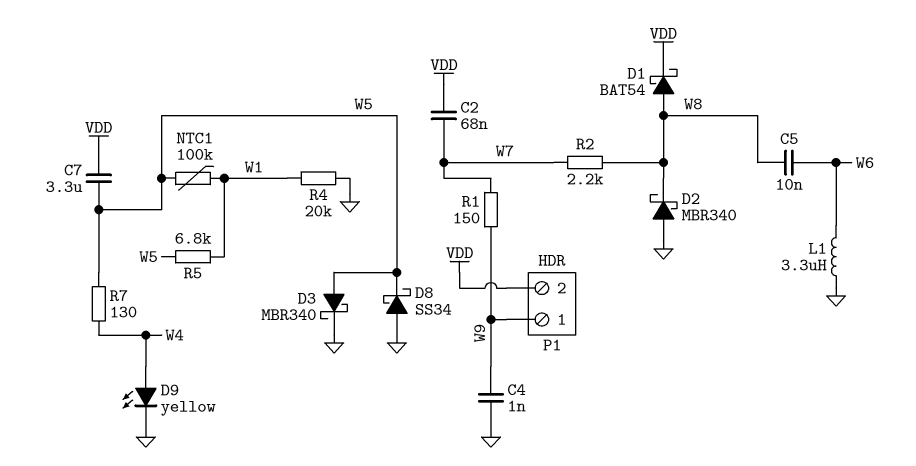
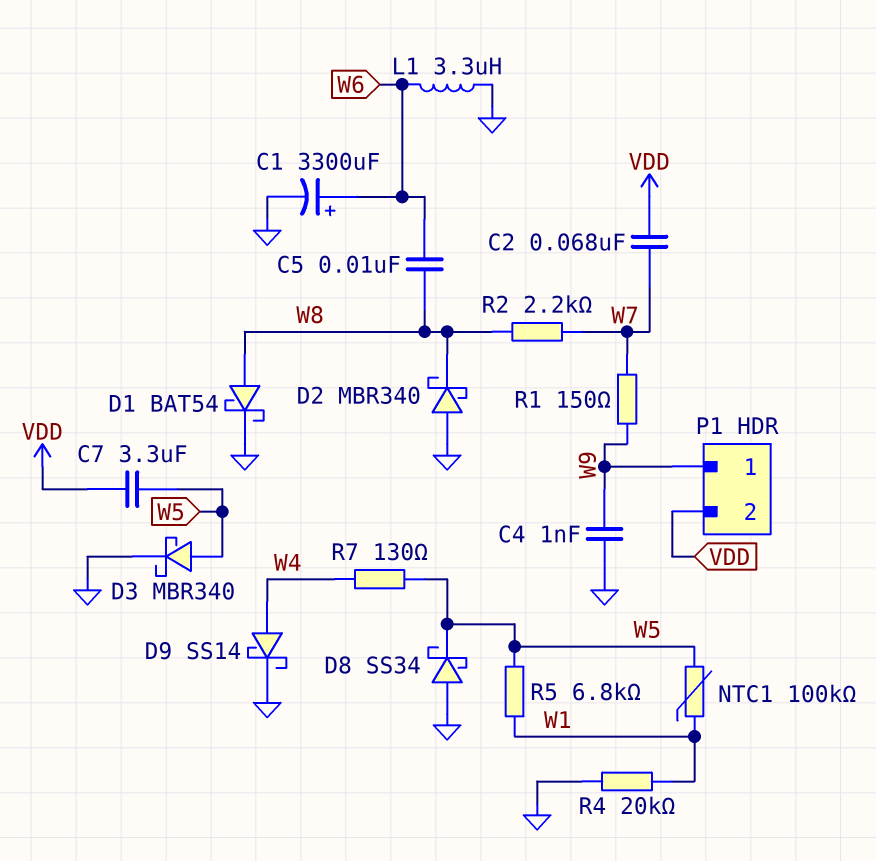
C1: none -> 3300uF (plus W6, minus GND)
D1: schottky BAT54 (A W8, K VDD) -> schottky BAT54 (A W8, K GND)
D9: LED yellow (A W4, K GND) -> schottky SS14 (A W4, K GND)

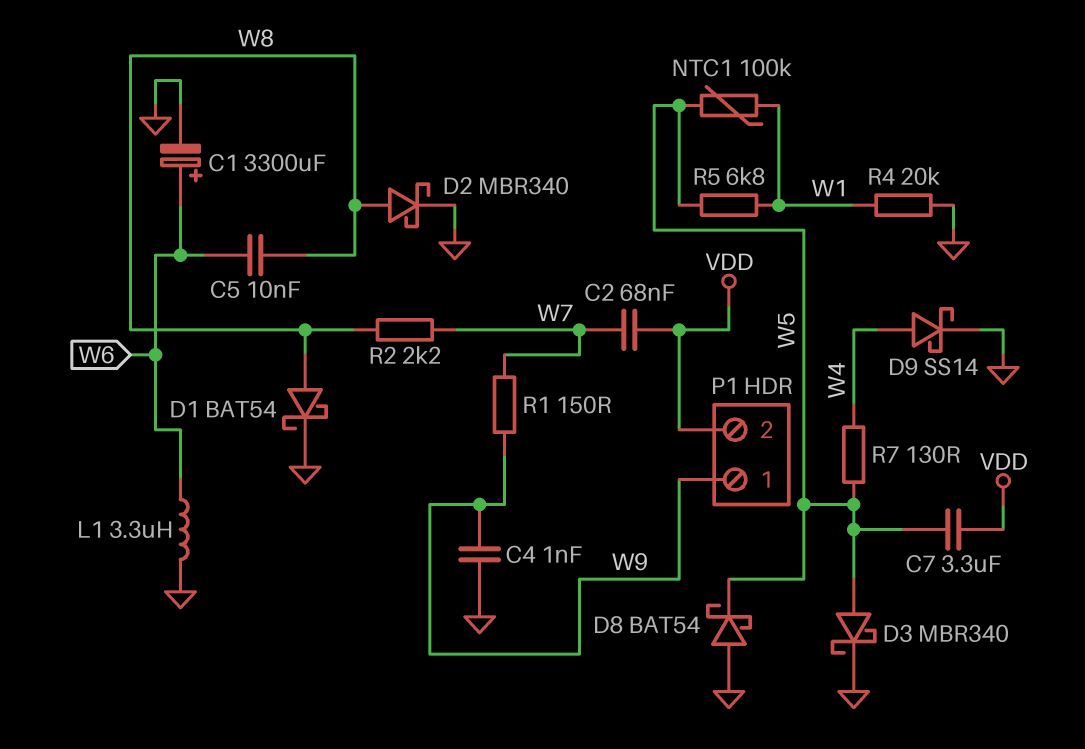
D2: schottky MBR340 (A GND, K W8) -> schottky MBR340 (A W8, K GND)
D8: schottky SS34 (A GND, K W5) -> schottky BAT54 (A GND, K W5)

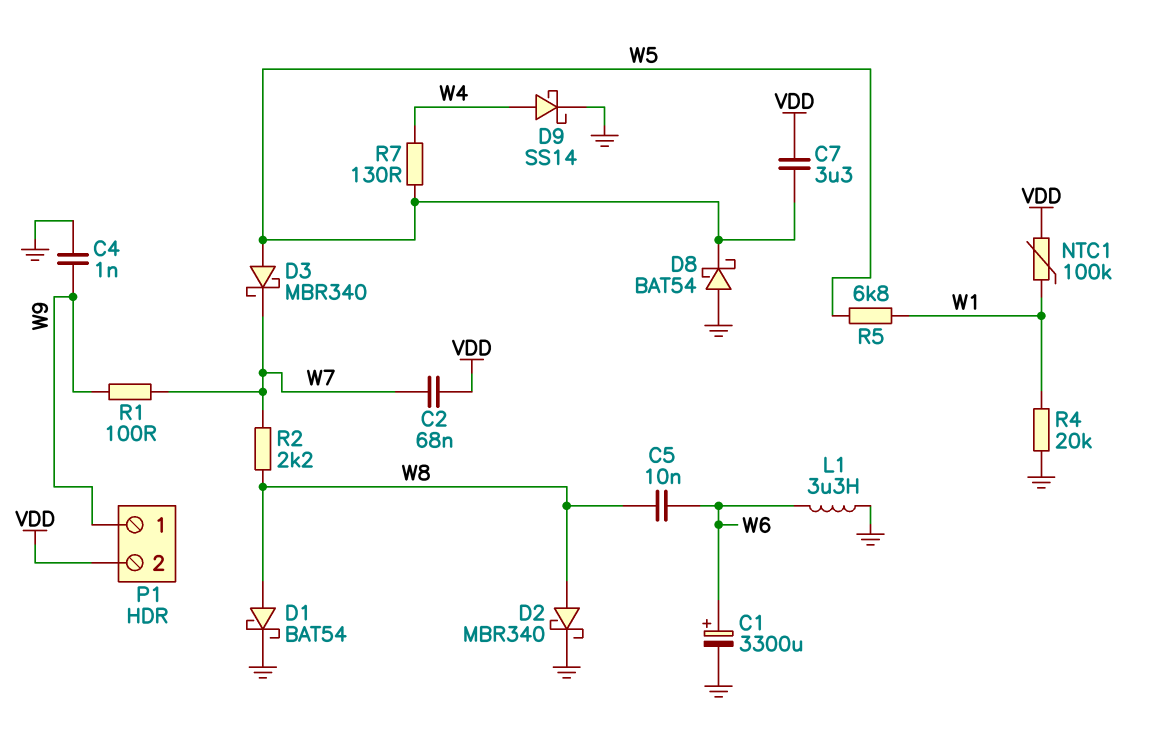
D3: schottky MBR340 (A W5, K GND) -> schottky MBR340 (A W5, K W7)
NTC1: 100k (W1, W5) -> 100k (VDD, W1)
R1: 150 (W7, W9) -> 100 (W7, W9)

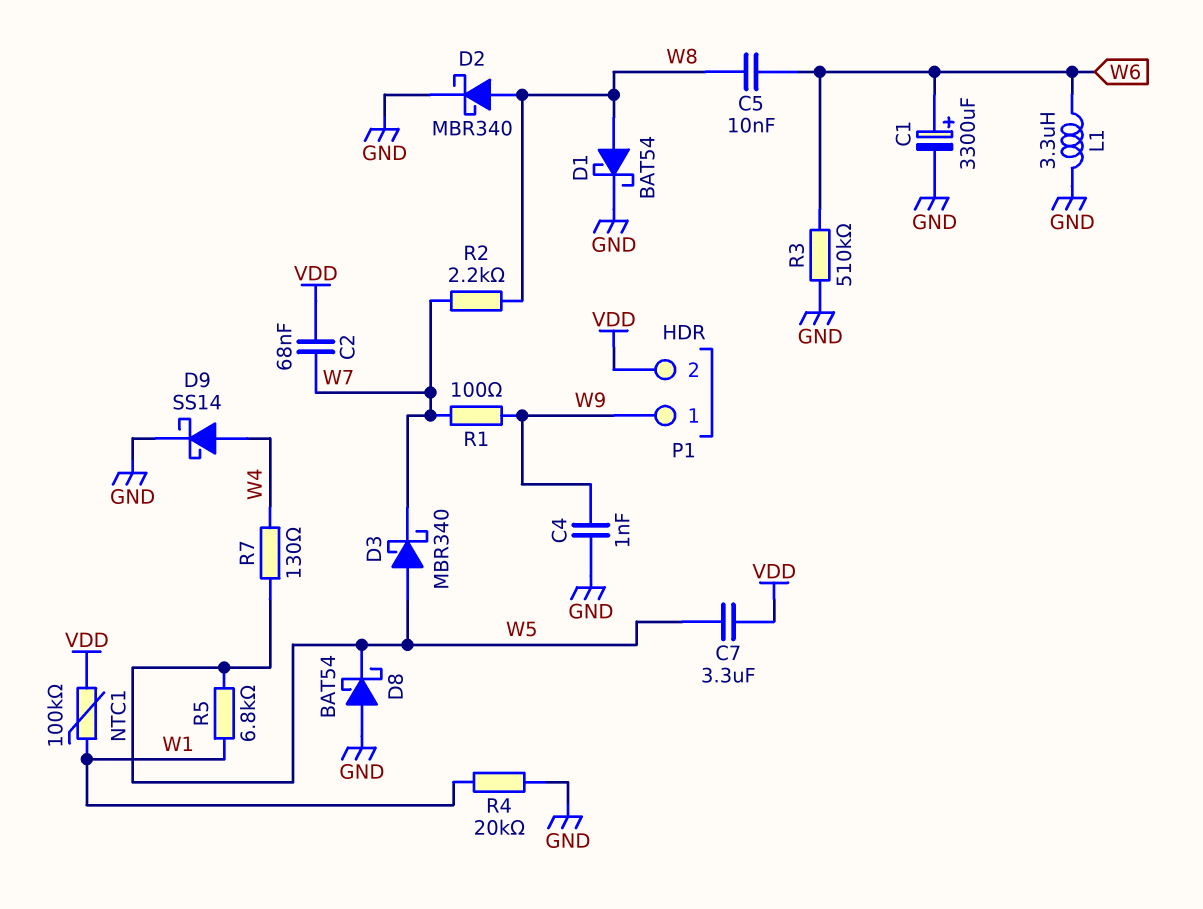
R3: none -> 510k (GND, W6)

